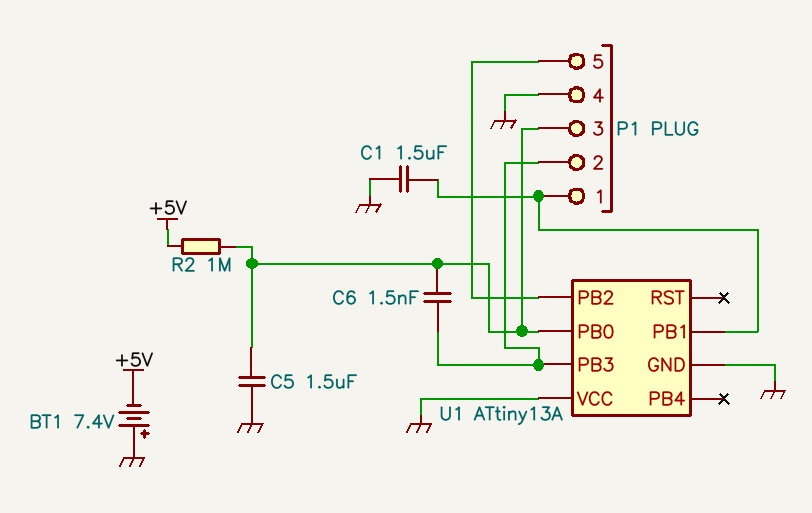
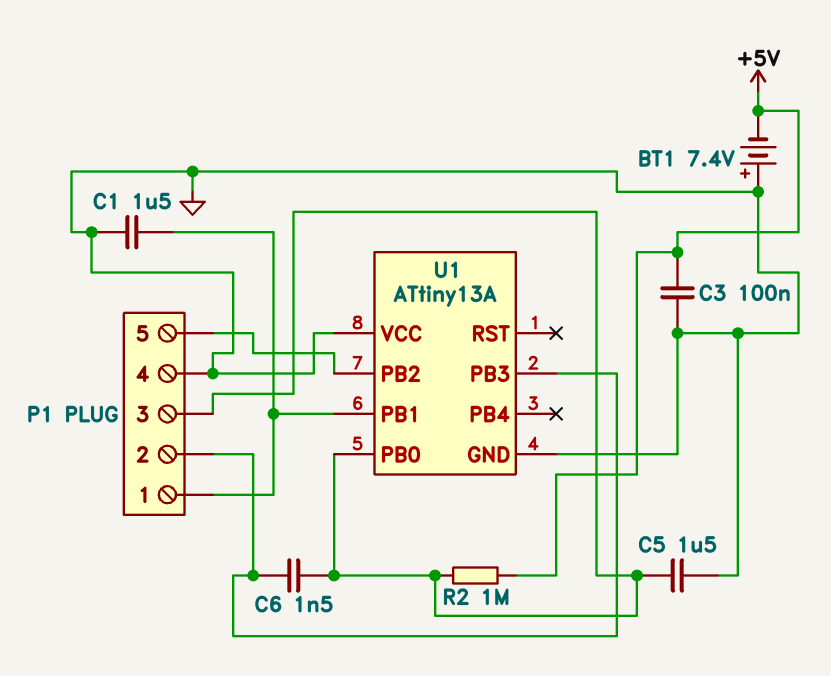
C3: none -> 100nF (+5V, GND)

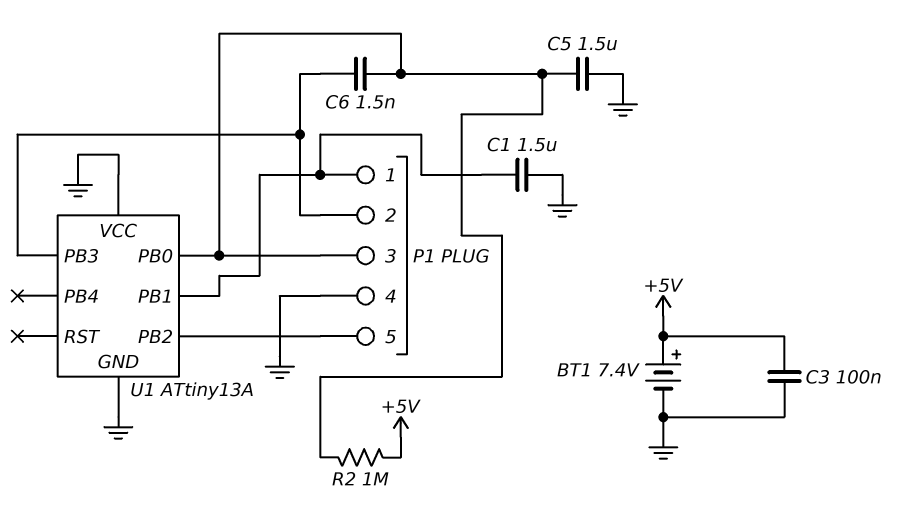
BT1: 7.4V (plus GND, minus +5V) -> 7.4V (plus +5V, minus GND)

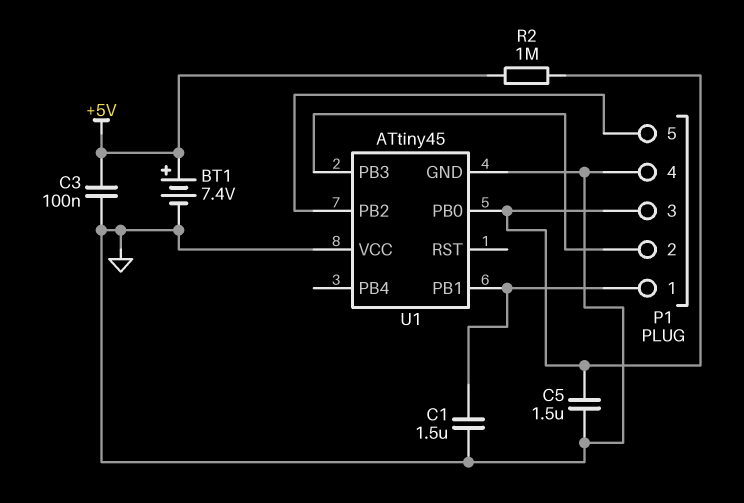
C6: 1.5nF (P1/2, P1/3) -> none
U1: ATtiny13A -> ATtiny45

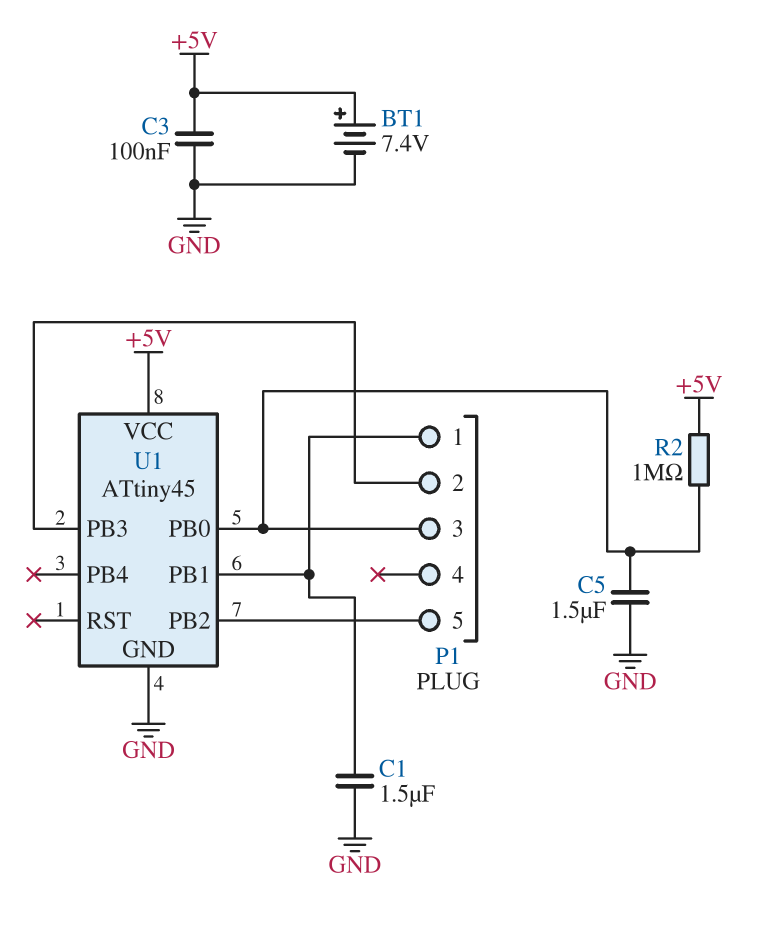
P1 pin 4: GND -> none
U1 pin VCC: GND -> +5V

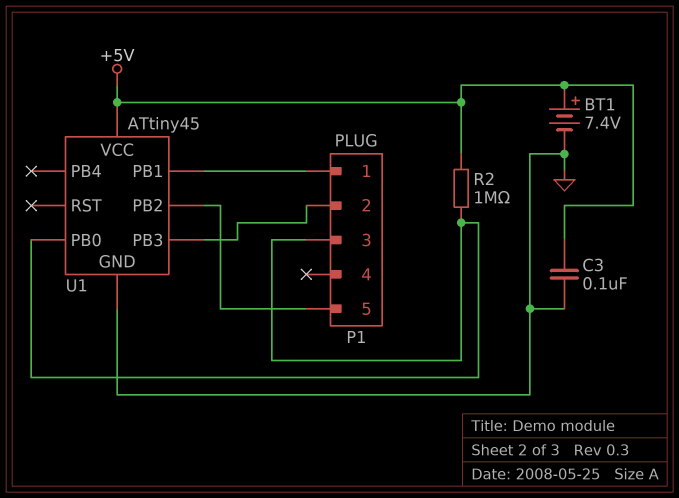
C1: 1.5uF (GND, P1/1) -> none
C5: 1.5uF (GND, P1/3) -> none

